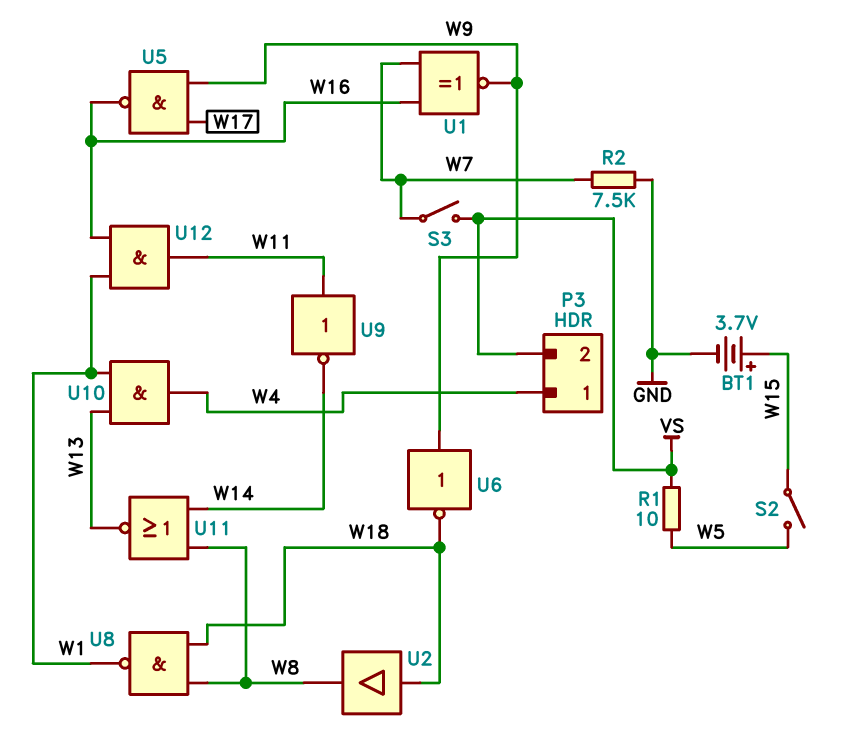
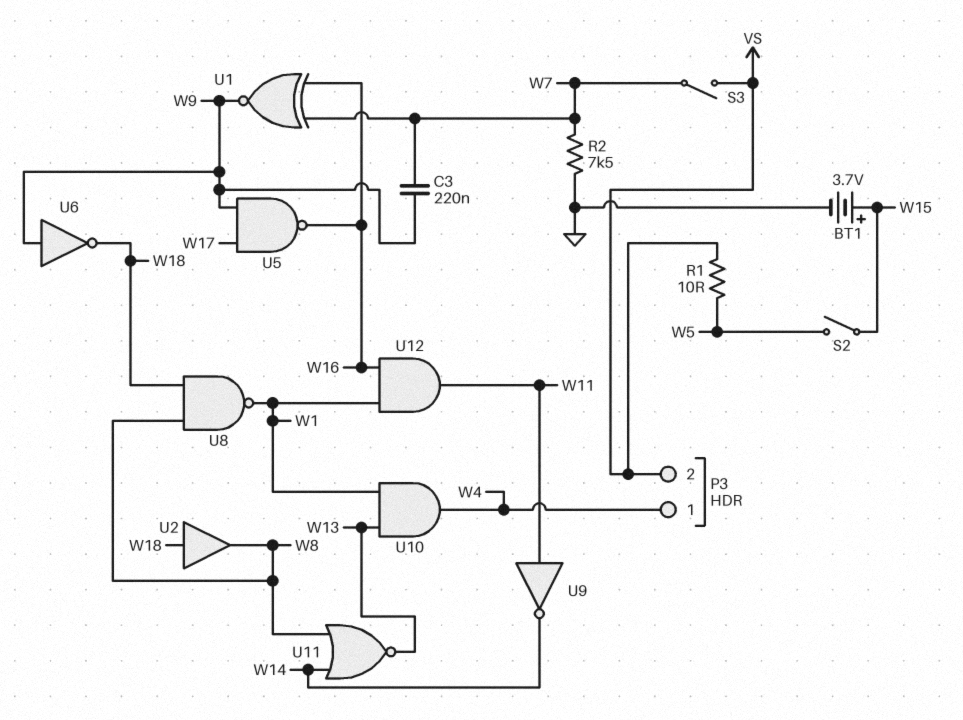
C3: none -> 220nF (W7, W9)

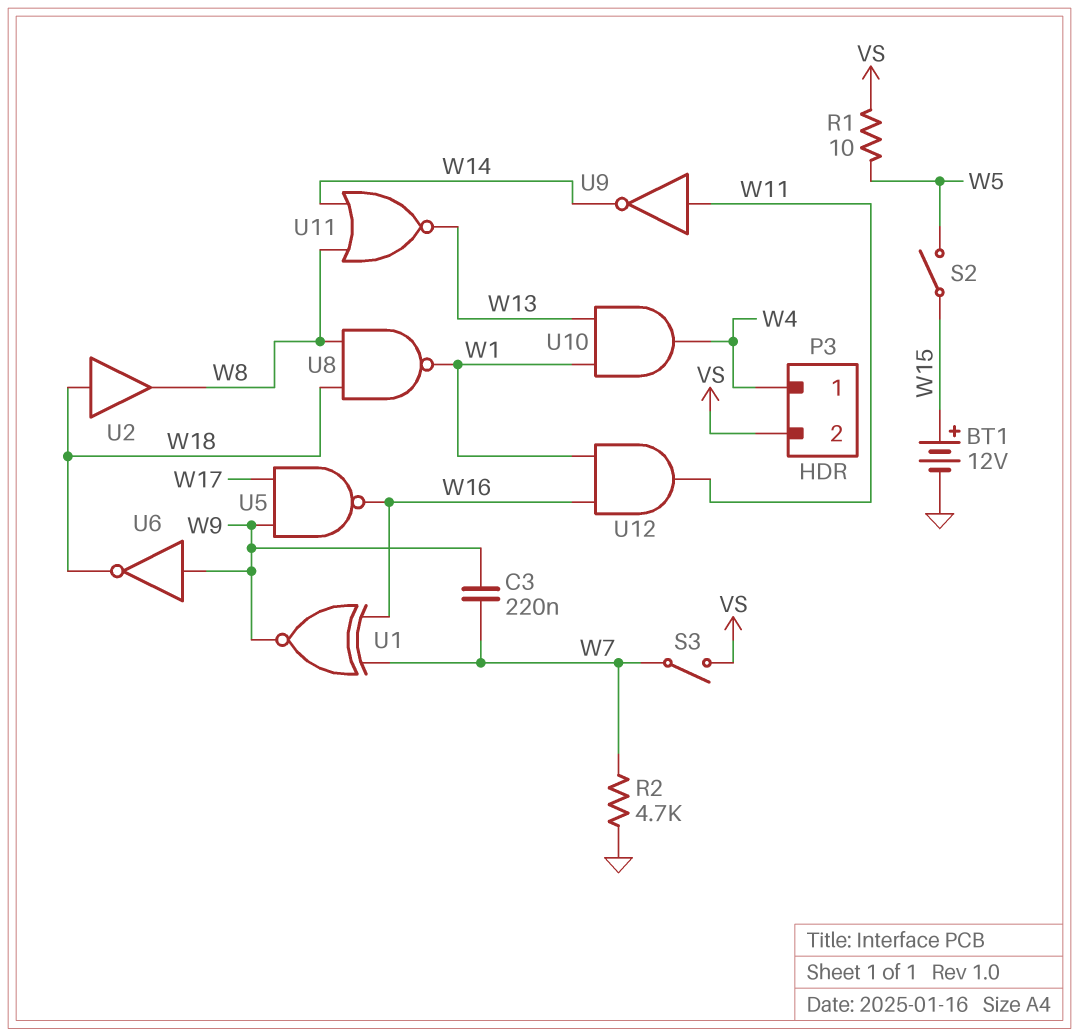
BT1: 3.7V (plus W15, minus GND) -> 12V (plus W15, minus GND)
R2: 7.5k (GND, W7) -> 4.7k (GND, W7)

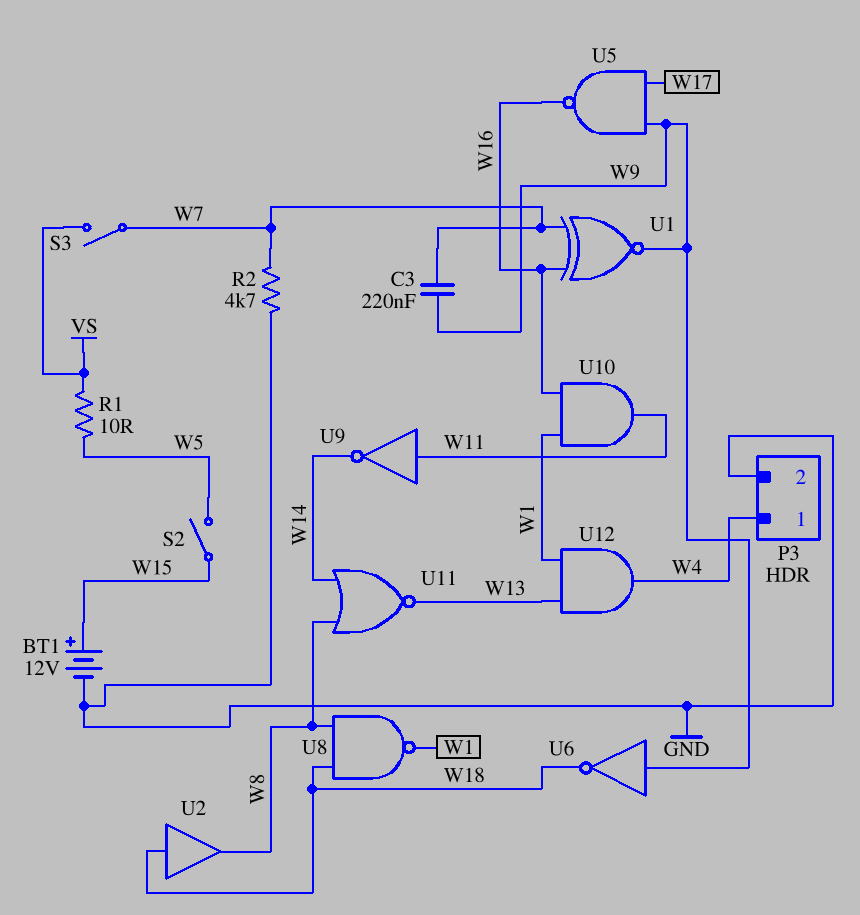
P3 pin 2: VS -> GND
U10: AND (in W1, in W13, out W4) -> AND (in W1, in W16, out W11)
U12: AND (in W1, in W16, out W11) -> AND (in W1, in W13, out W4)

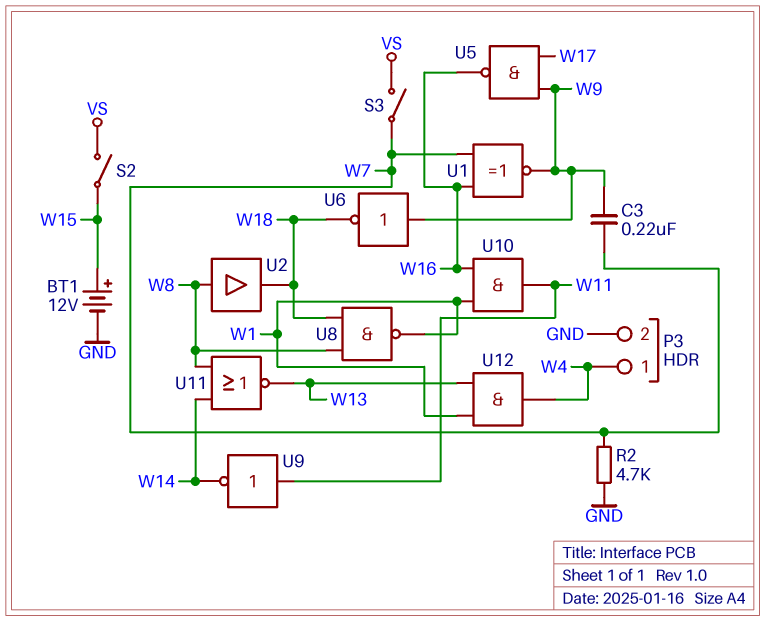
R1: 10 (VS, W5) -> none
S2: switch (W5, W15) -> switch (VS, W15)
U2: buffer (in W18, out W8) -> buffer (in W8, out W18)

